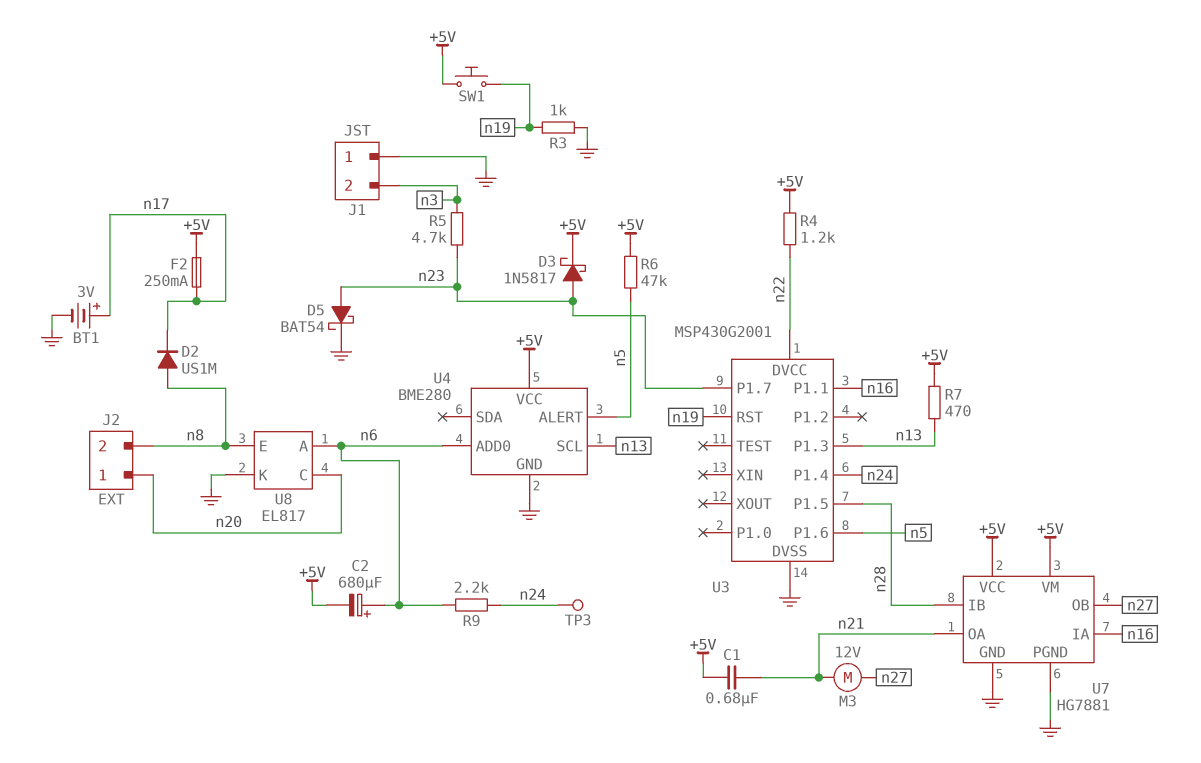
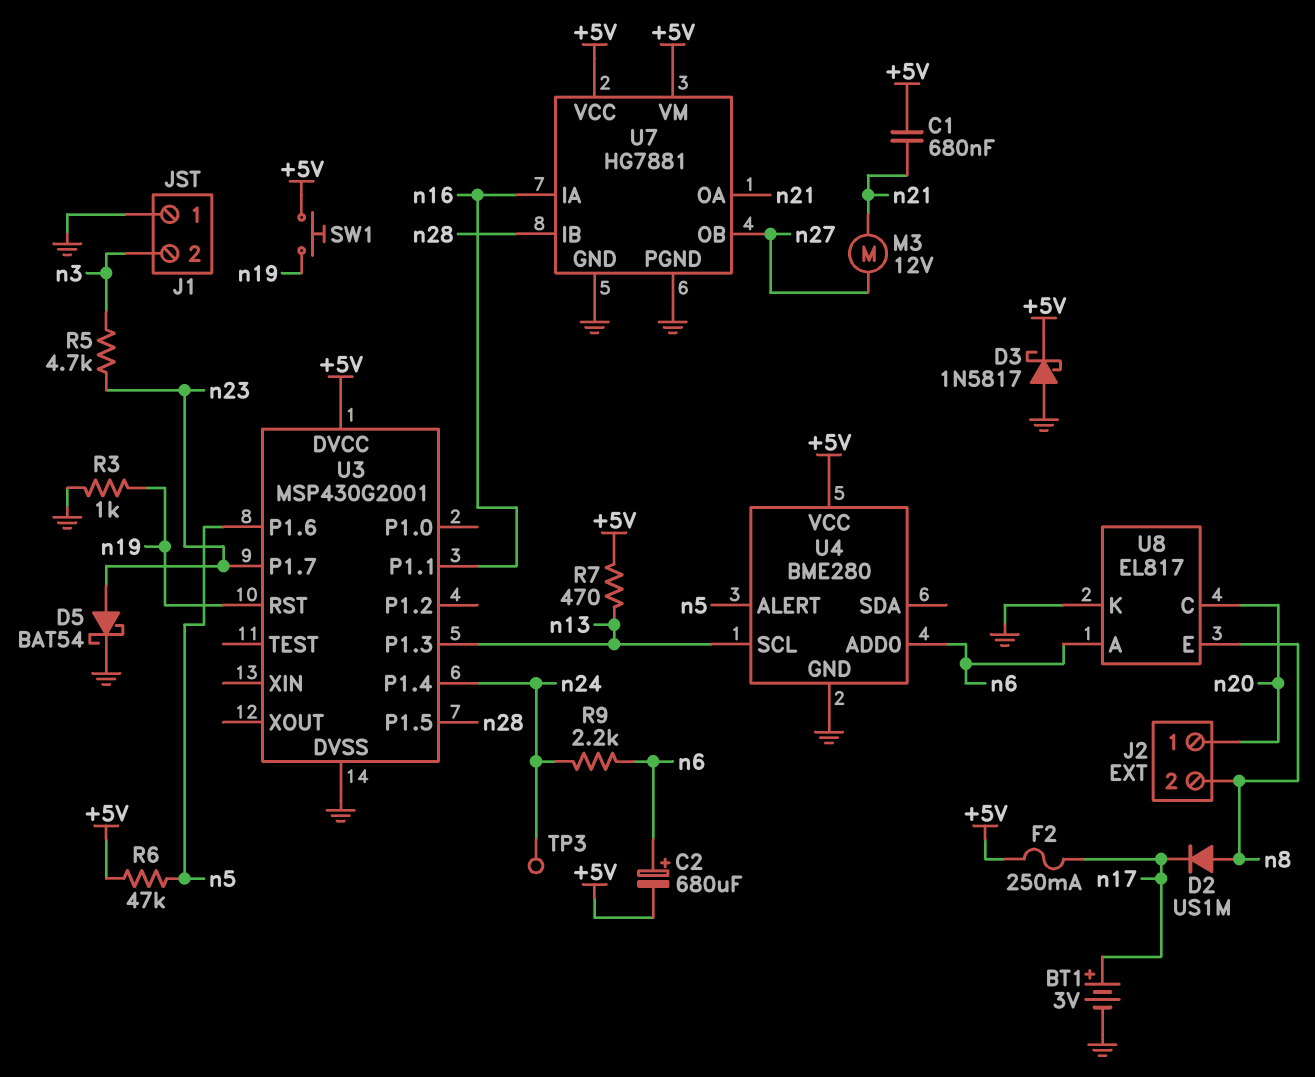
D3: schottky 1N5817 (A n23, K +5V) -> schottky 1N5817 (A GND, K +5V)
R4: 1.2k (+5V, n22) -> none
U3 pin DVCC: n22 -> +5V

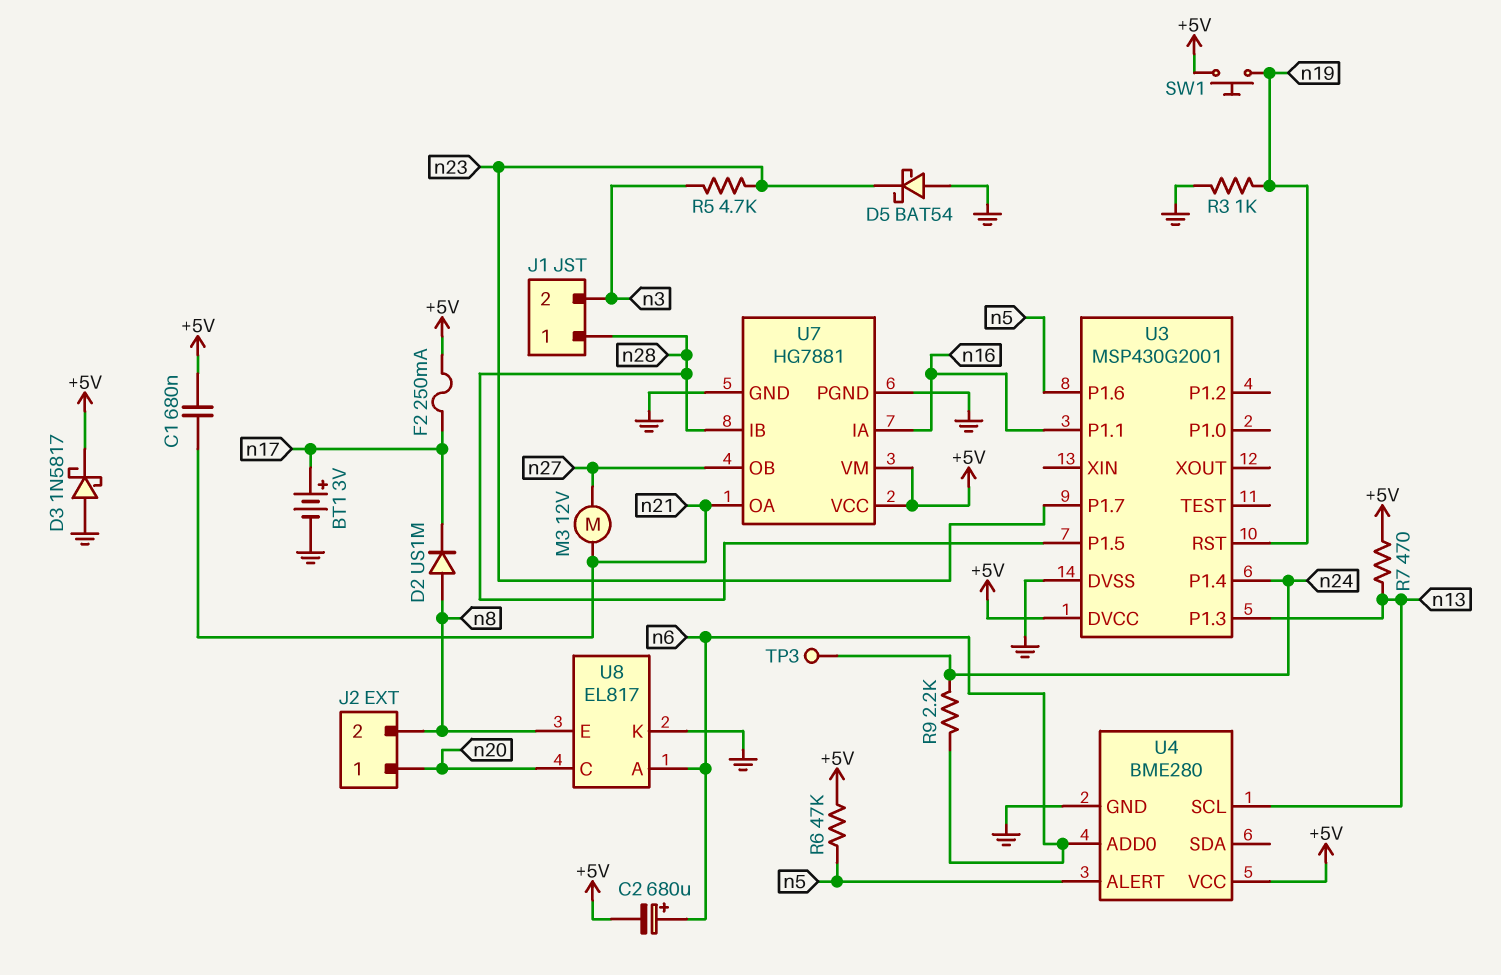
D5: schottky BAT54 (A n23, K GND) -> schottky BAT54 (A GND, K n23)
J1 pin 1: GND -> n28

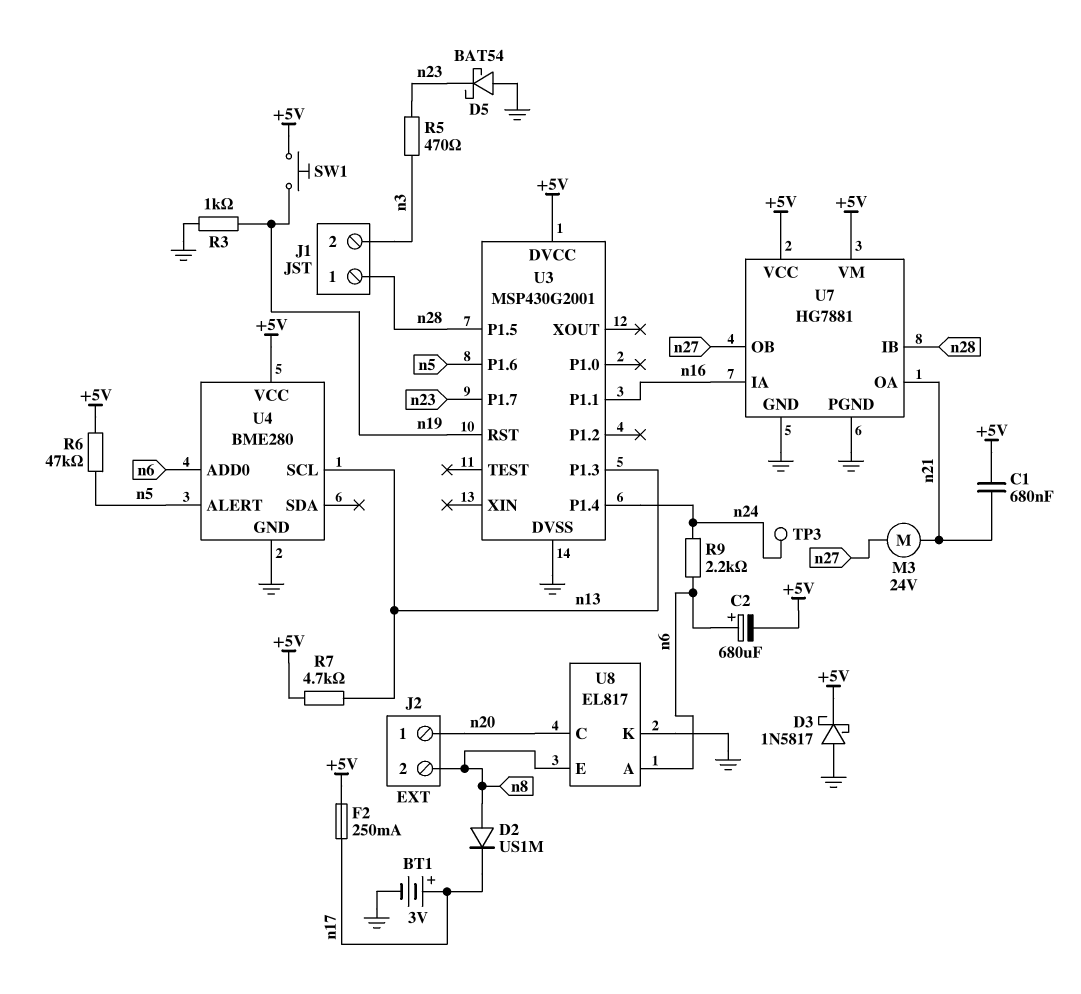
M3: motor 12V (n21, n27) -> motor 24V (n21, n27)
R5: 4.7k (n3, n23) -> 470 (n3, n23)
R7: 470 (+5V, n13) -> 4.7k (+5V, n13)

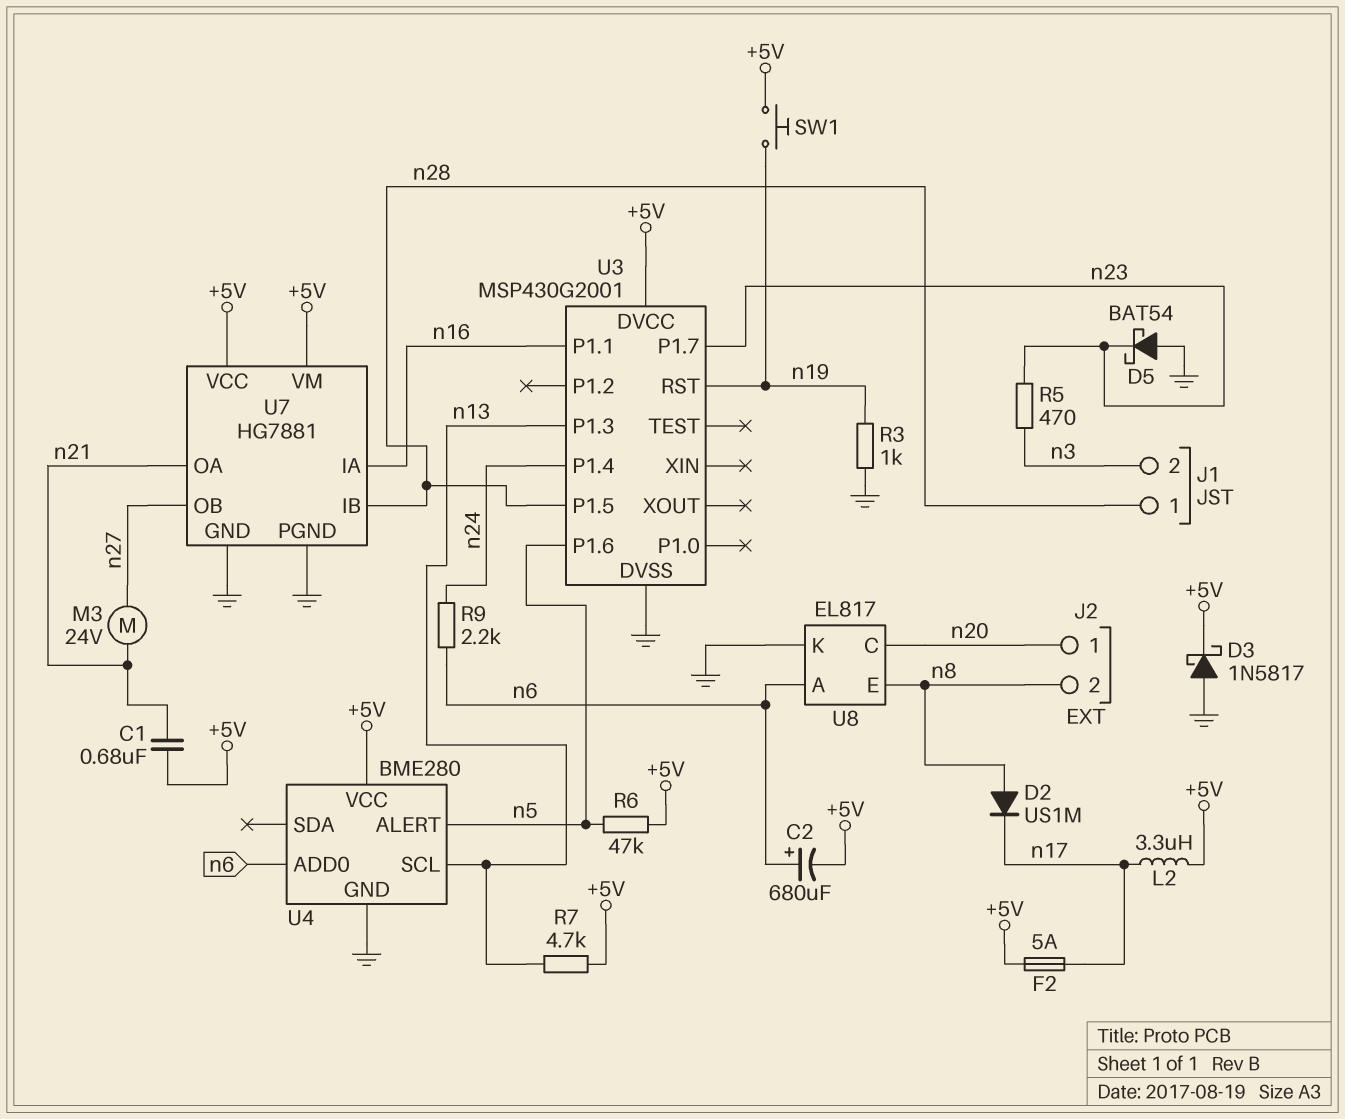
BT1: 3V (plus n17, minus GND) -> none
F2: 250mA (+5V, n17) -> 5A (+5V, n17)
L2: none -> 3.3uH (+5V, n17)
TP3: test point (n24) -> none

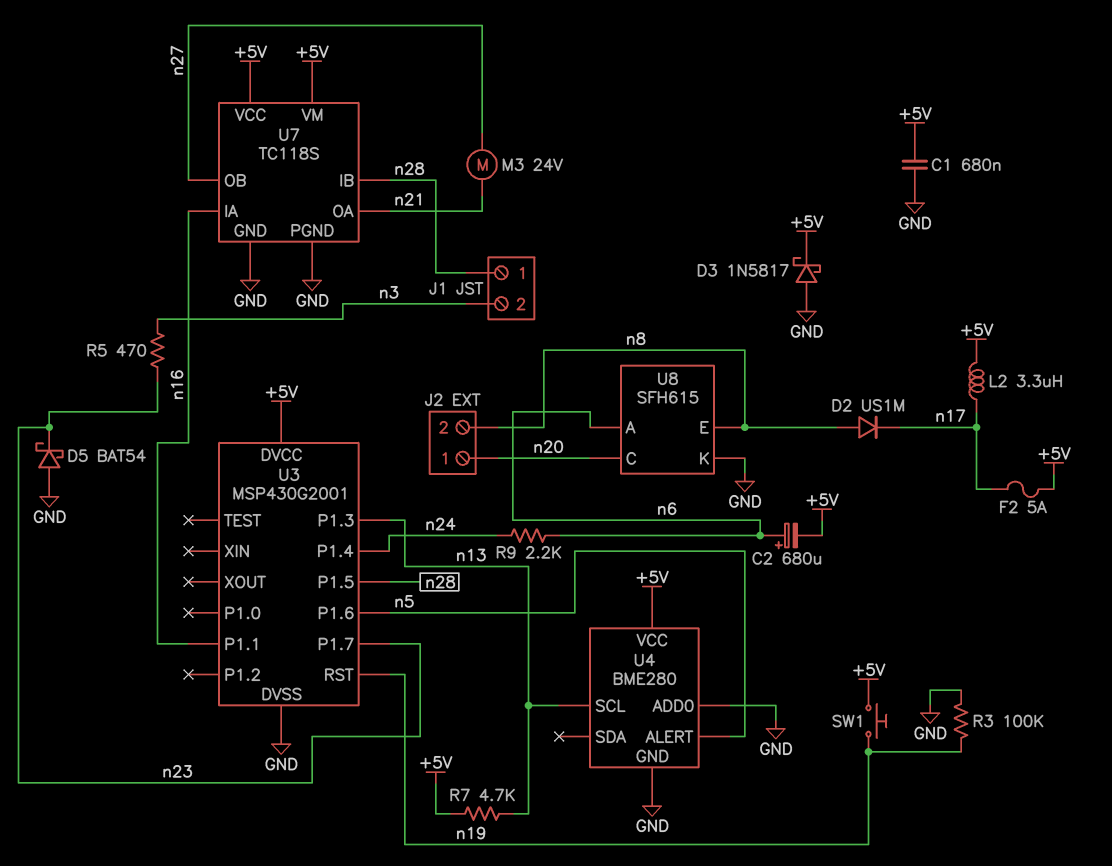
C1: 680nF (+5V, n21) -> 680nF (+5V, GND)
R3: 1k (GND, n19) -> 100k (GND, n19)
R6: 47k (+5V, n5) -> none
U4 pin ADD0: n6 -> GND
U7: HG7881 -> TC118S
U8: EL817 -> SFH615

